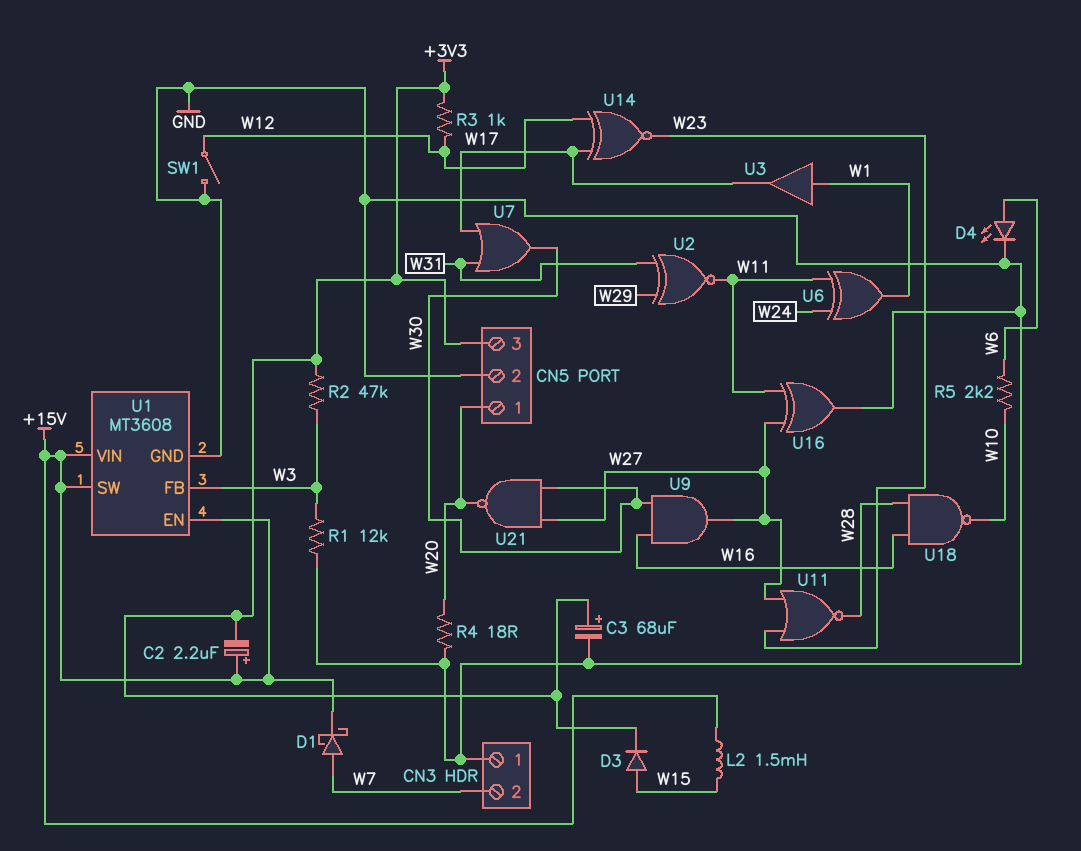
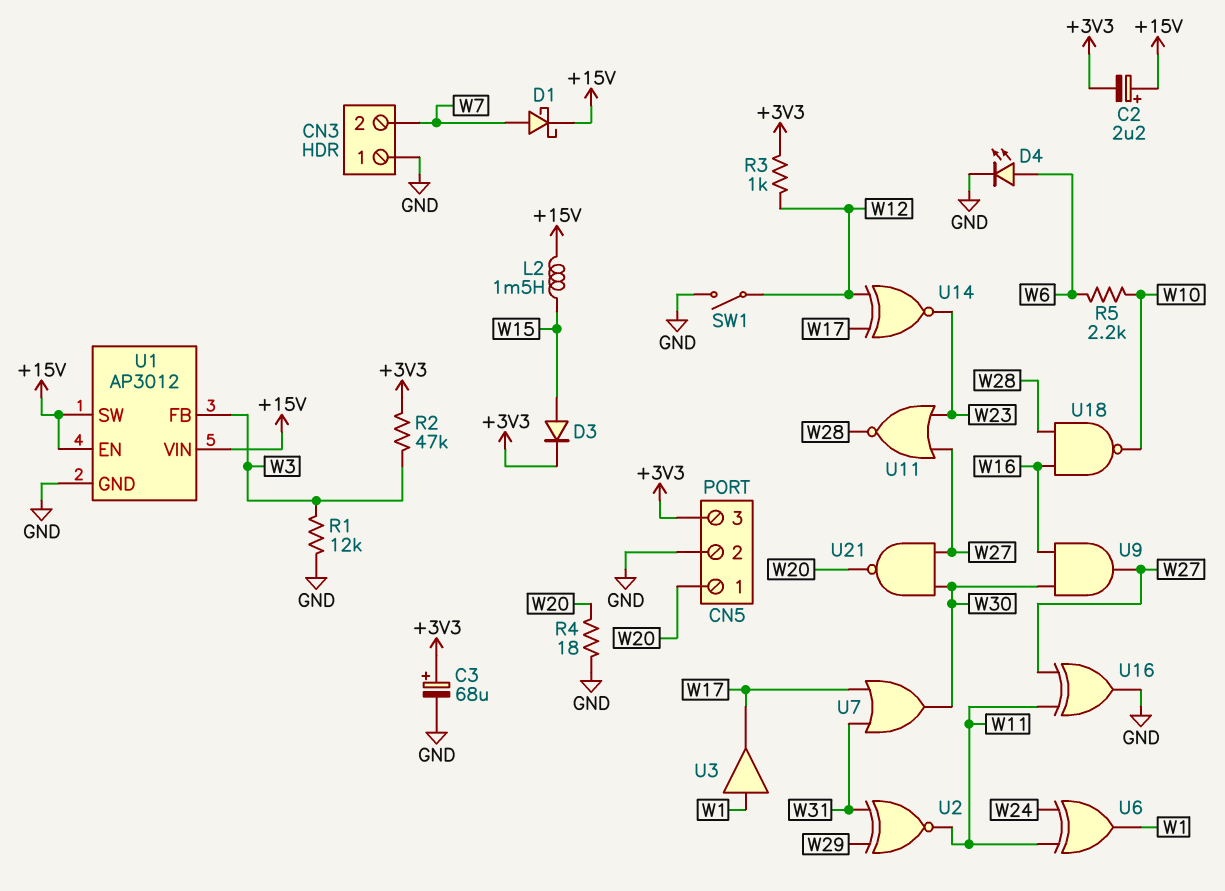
U1: MT3608 -> AP3012

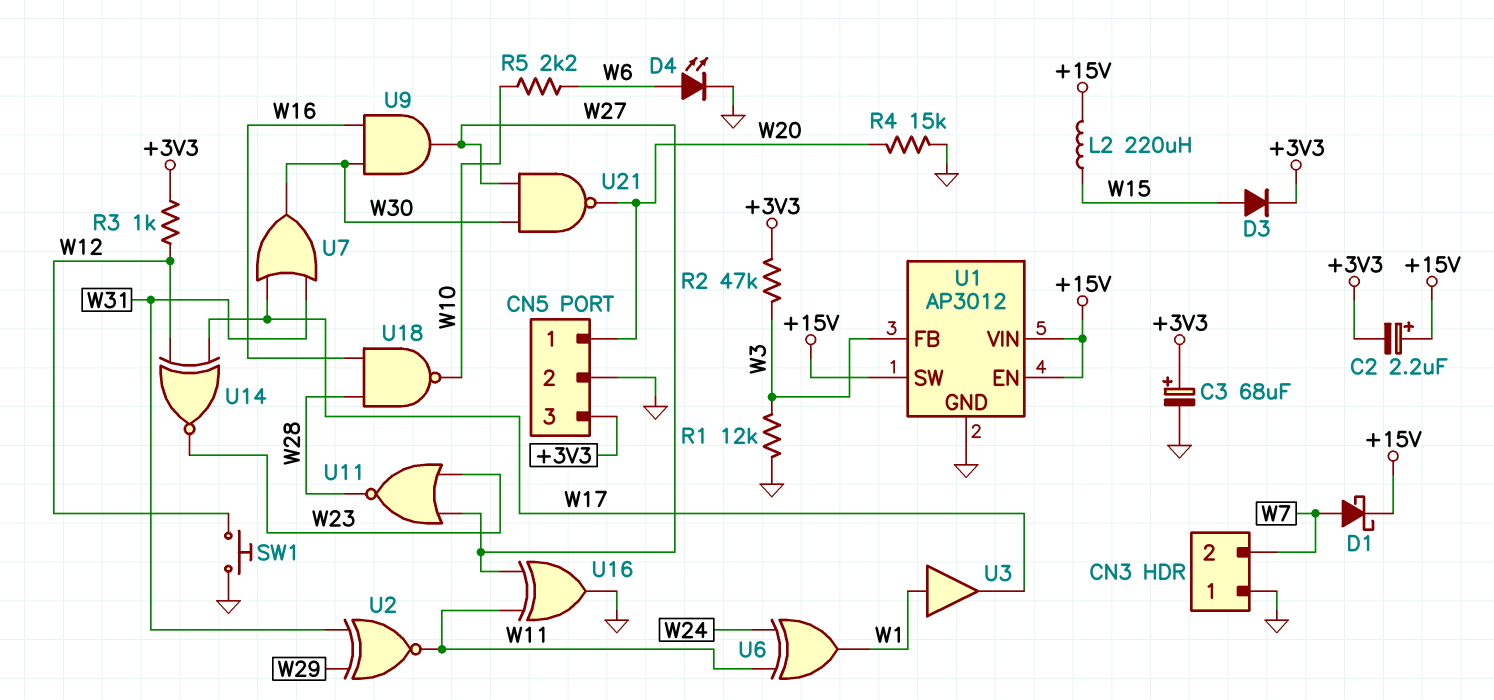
L2: 1.5mH (+15V, W15) -> 220uH (+15V, W15)
R4: 18 (GND, W20) -> 15k (GND, W20)
SW1: switch (GND, W12) -> button (GND, W12)

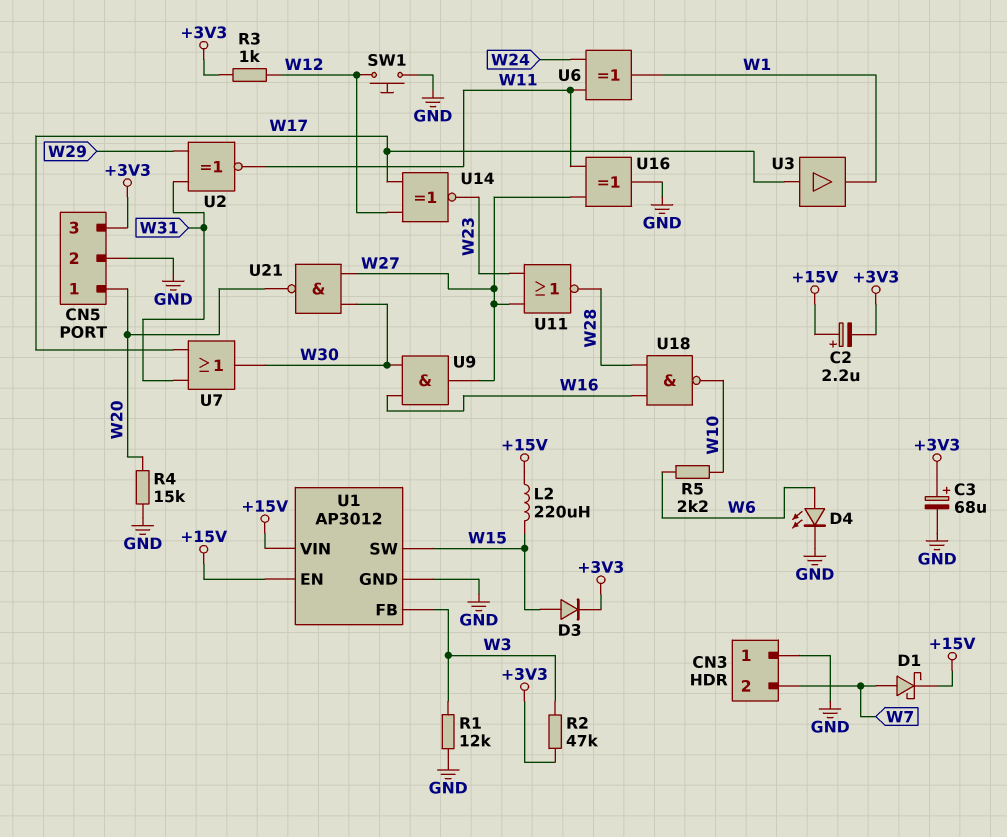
U1 pin SW: +15V -> W15
U3: buffer (in W1, out W17) -> buffer (in W17, out W1)

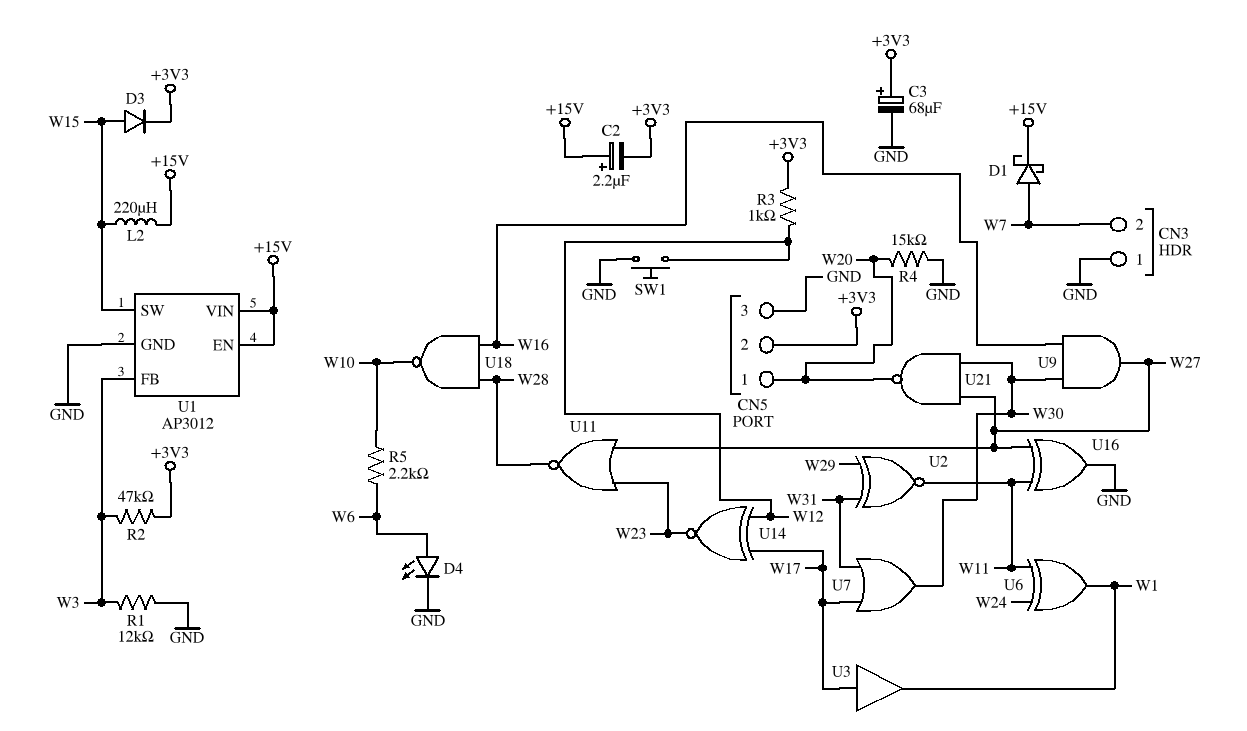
CN5 pin 2: GND -> +3V3
CN5 pin 3: +3V3 -> GND

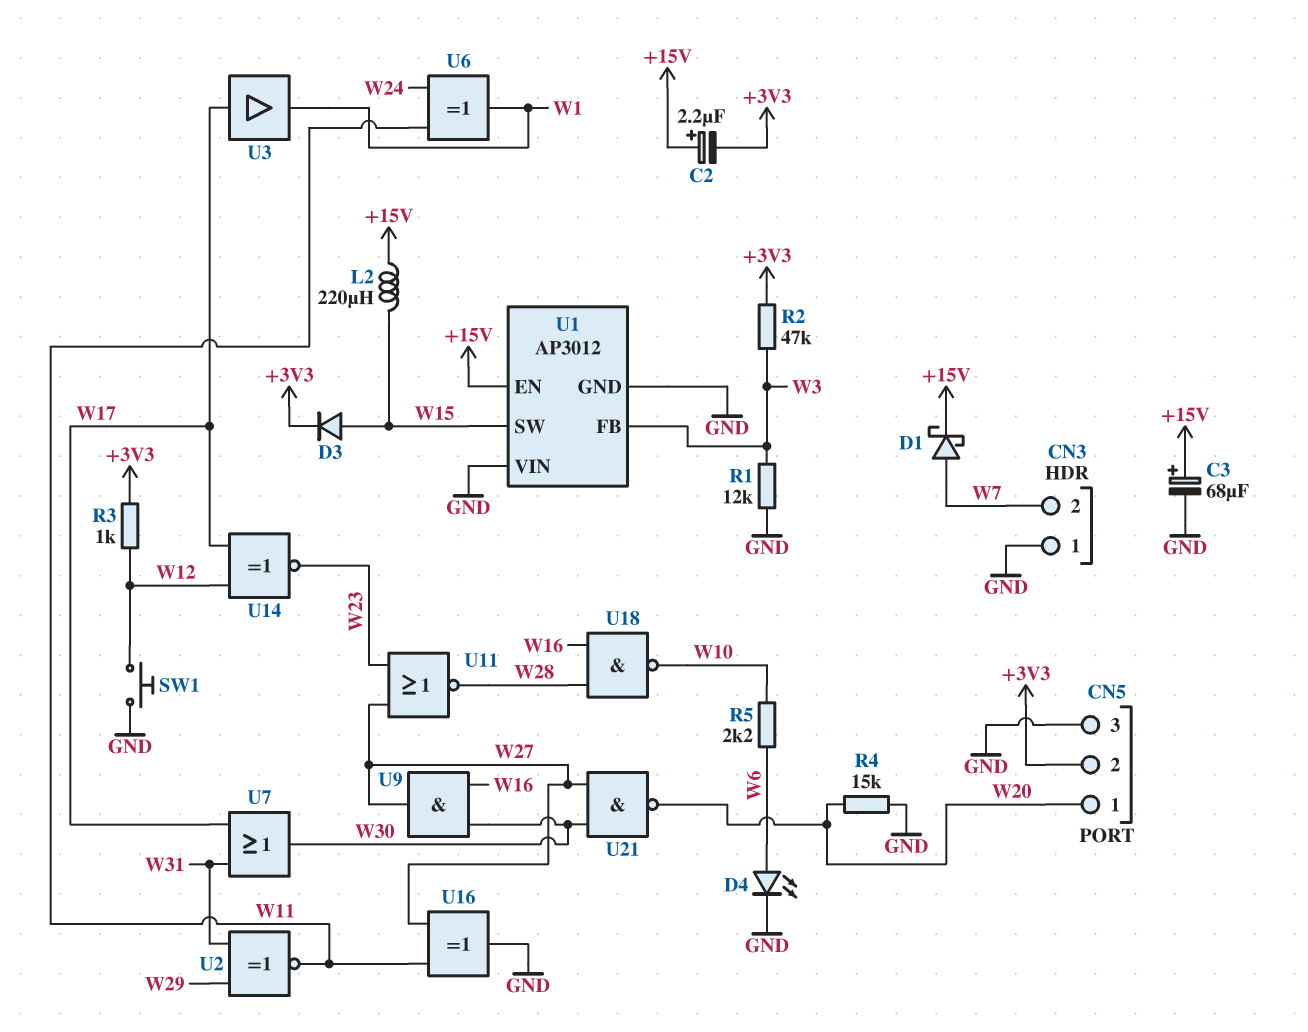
C3: 68uF (plus +3V3, minus GND) -> 68uF (plus +15V, minus GND)
U1 pin VIN: +15V -> GND

